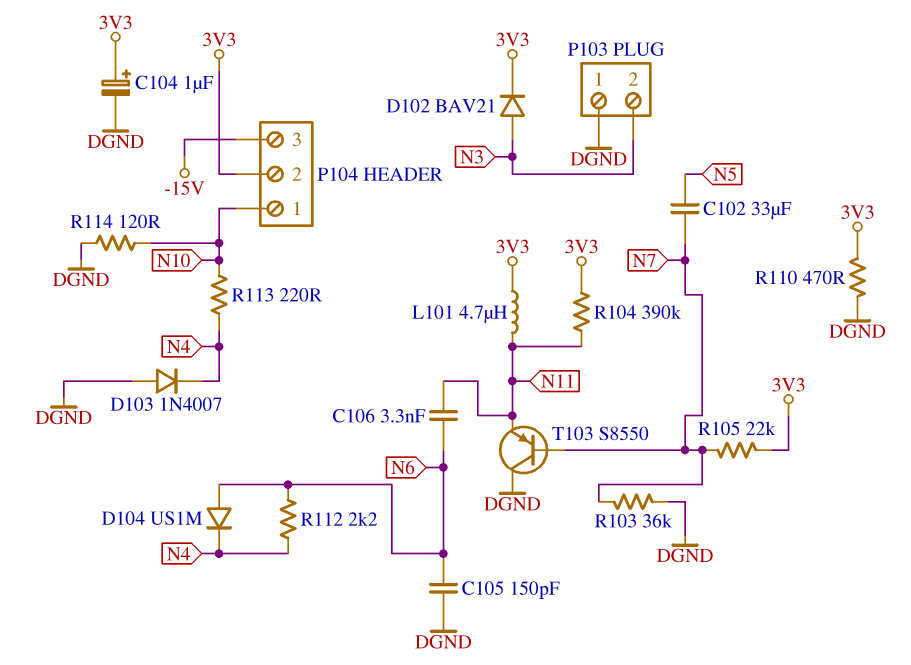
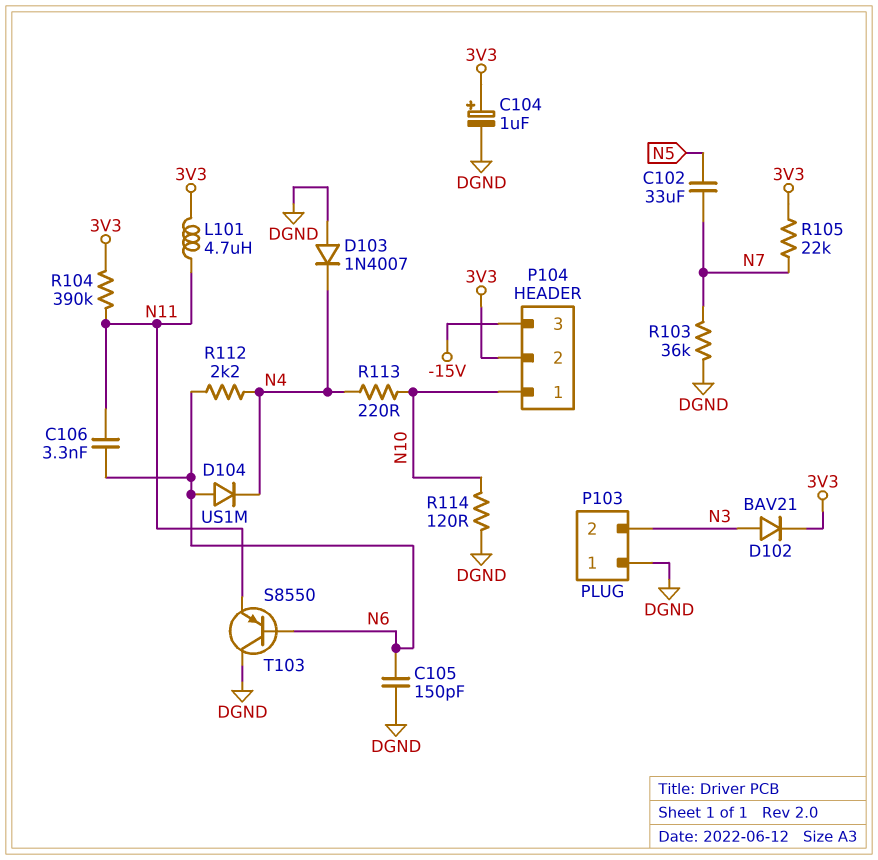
R110: 470 (3V3, DGND) -> none
T103: PNP S8550 (B N7, C DGND, E N11) -> PNP S8550 (B N6, C DGND, E N11)

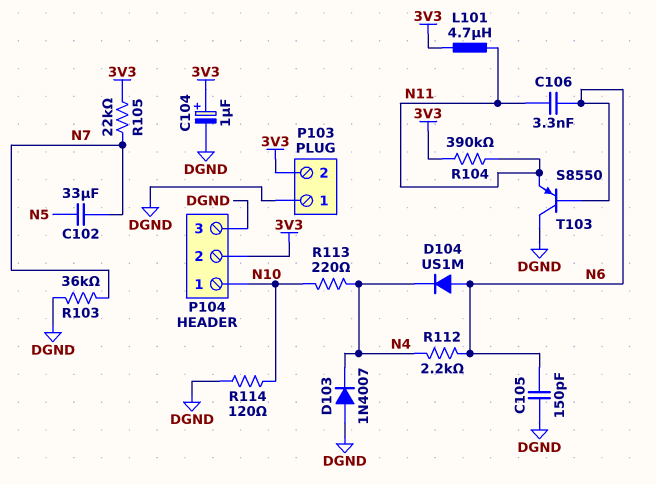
D102: diode BAV21 (A N3, K 3V3) -> none
P103 pin 2: N3 -> 3V3
P104 pin 3: -15V -> DGND

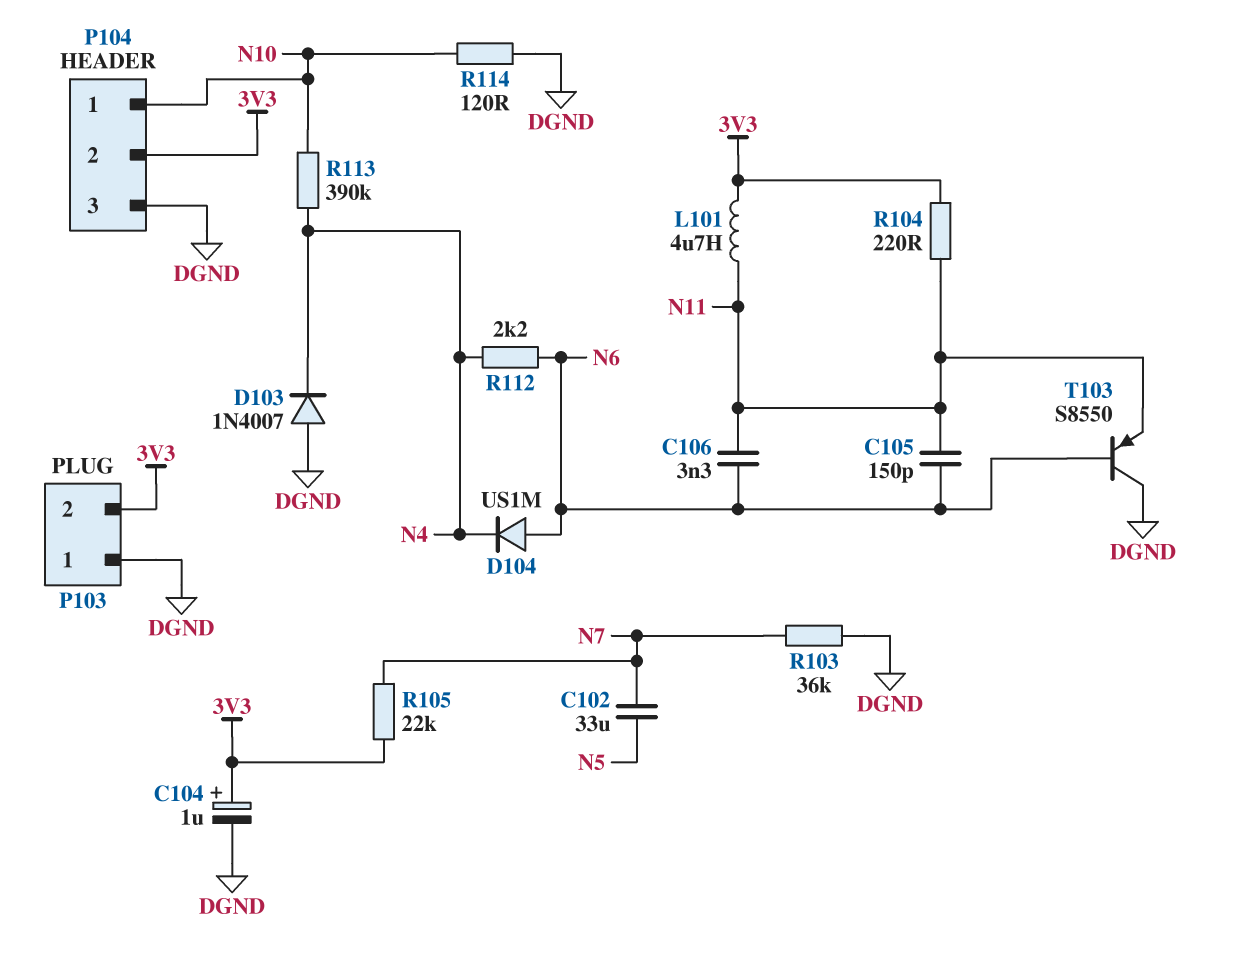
C105: 150pF (DGND, N6) -> 150pF (N6, N11)
R104: 390k (3V3, N11) -> 220 (3V3, N11)
R113: 220 (N4, N10) -> 390k (N4, N10)

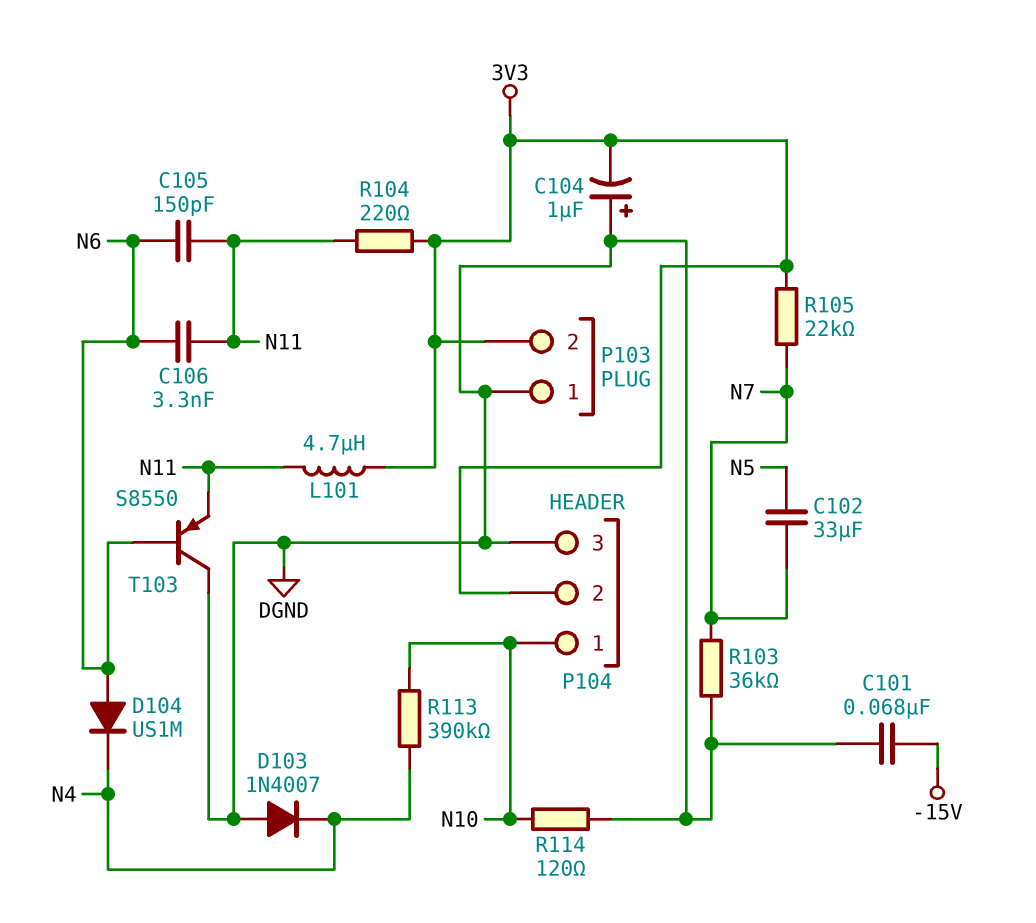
C101: none -> 68nF (-15V, DGND)
C104: 1uF (plus 3V3, minus DGND) -> 1uF (plus DGND, minus 3V3)
R112: 2.2k (N4, N6) -> none

